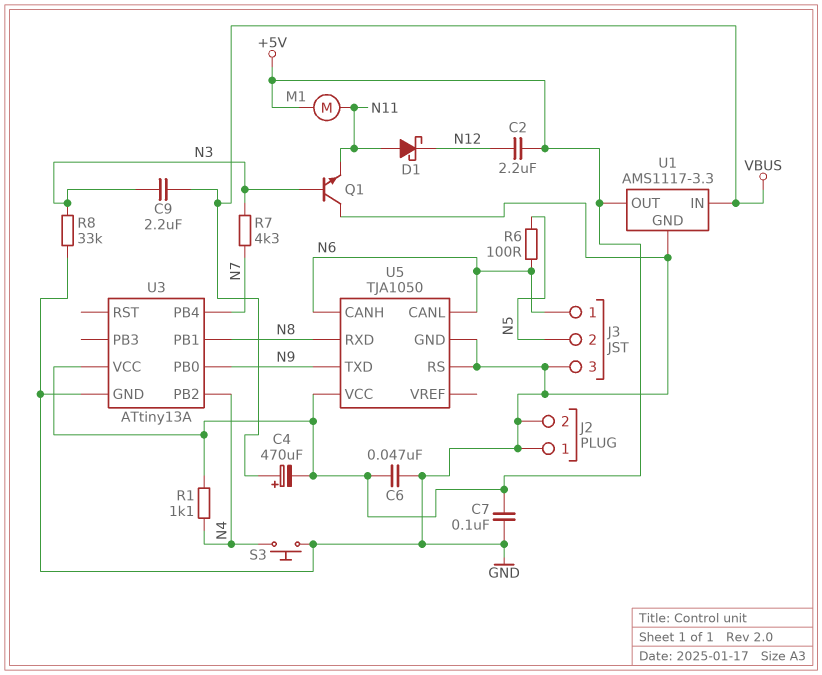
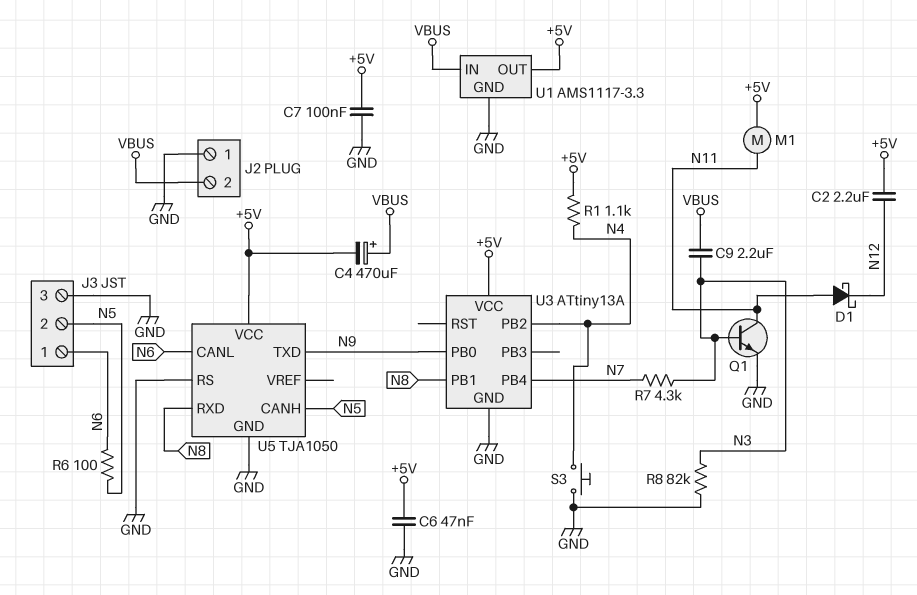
J2 pin 2: GND -> VBUS
Q1: NPN (B N3, C GND, E N11) -> NPN (B N3, C N11, E GND)
R8: 33k (GND, N3) -> 82k (GND, N3)
U5 pin CANH: N6 -> N5

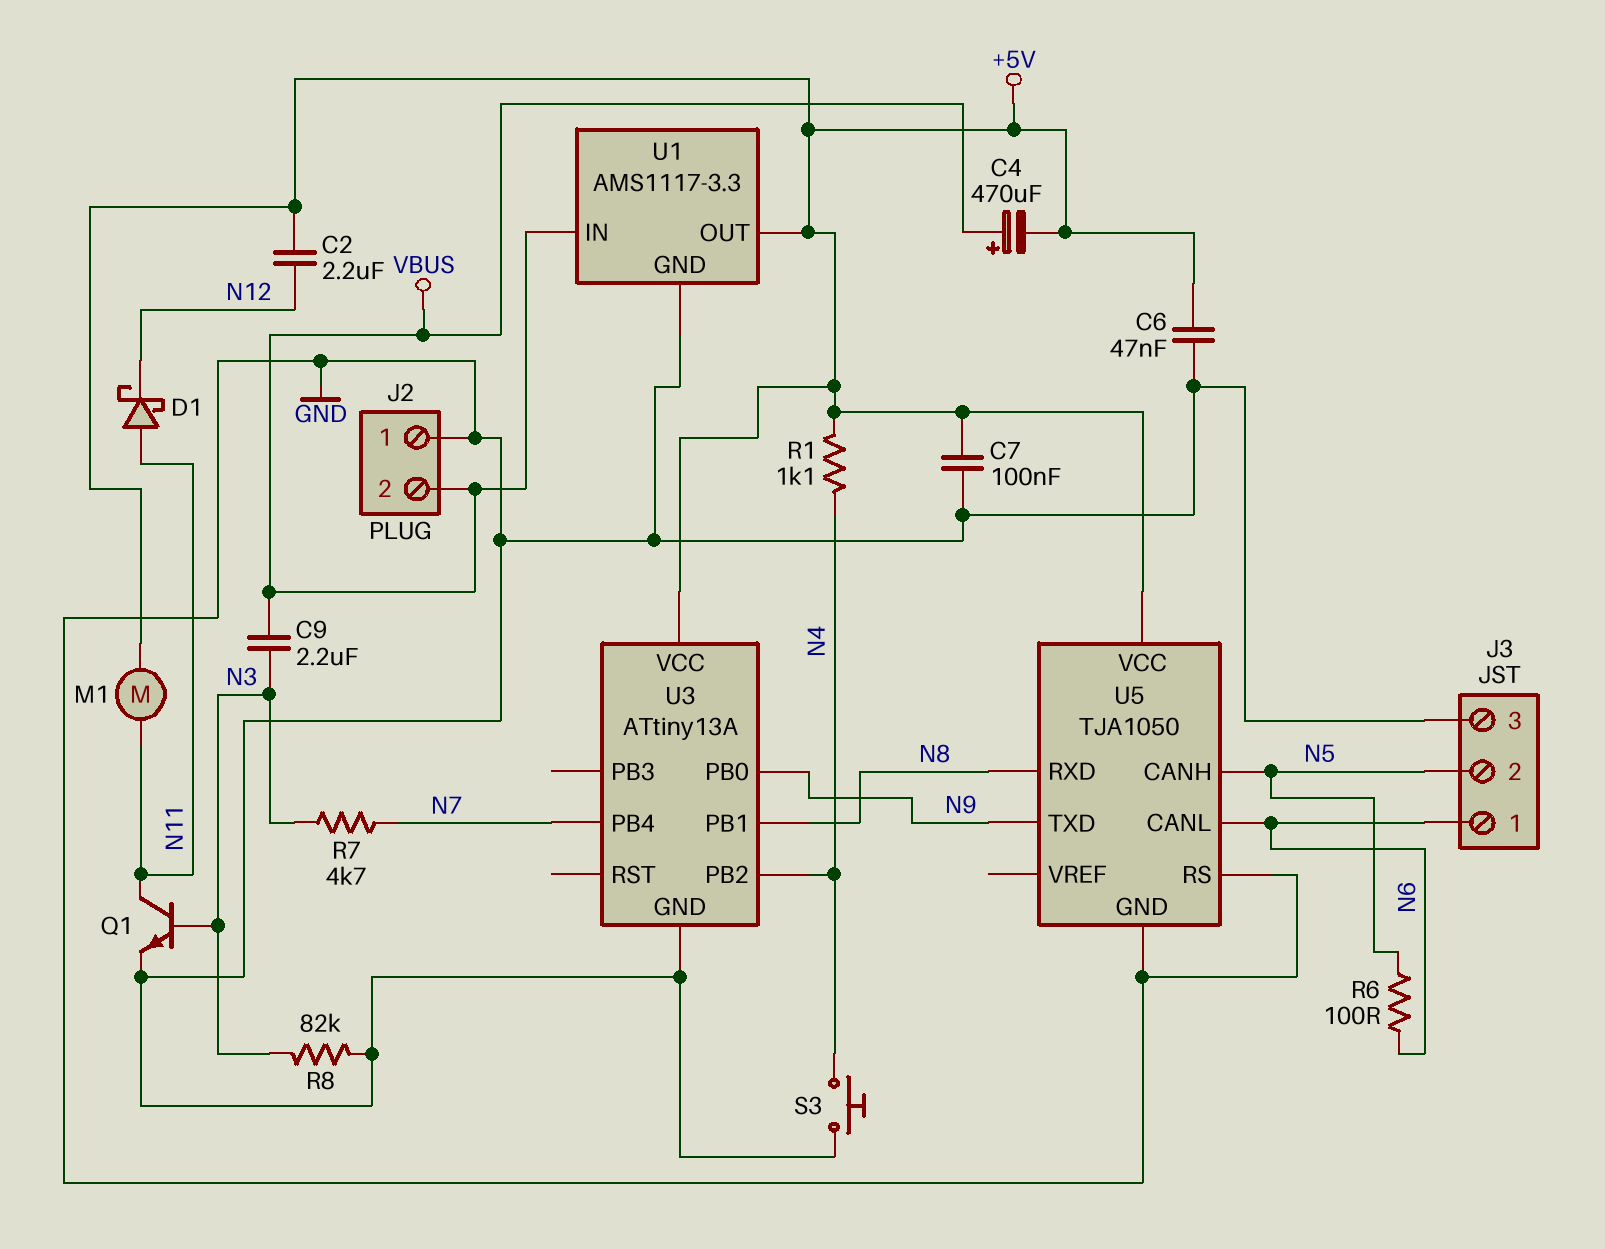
R7: 4.3k (N3, N7) -> 4.7k (N3, N7)

